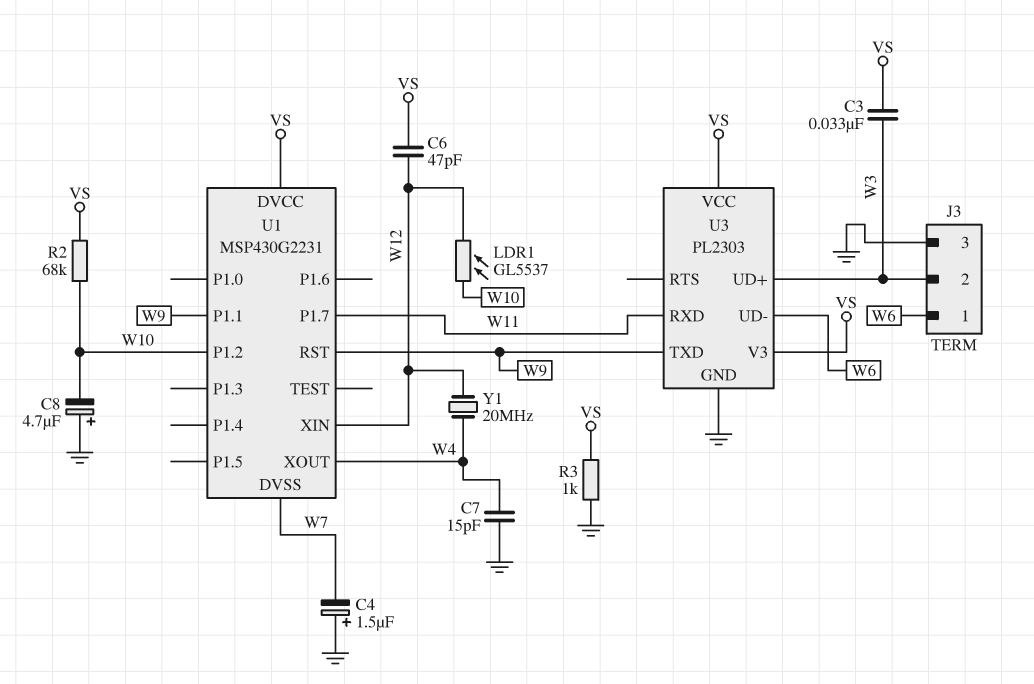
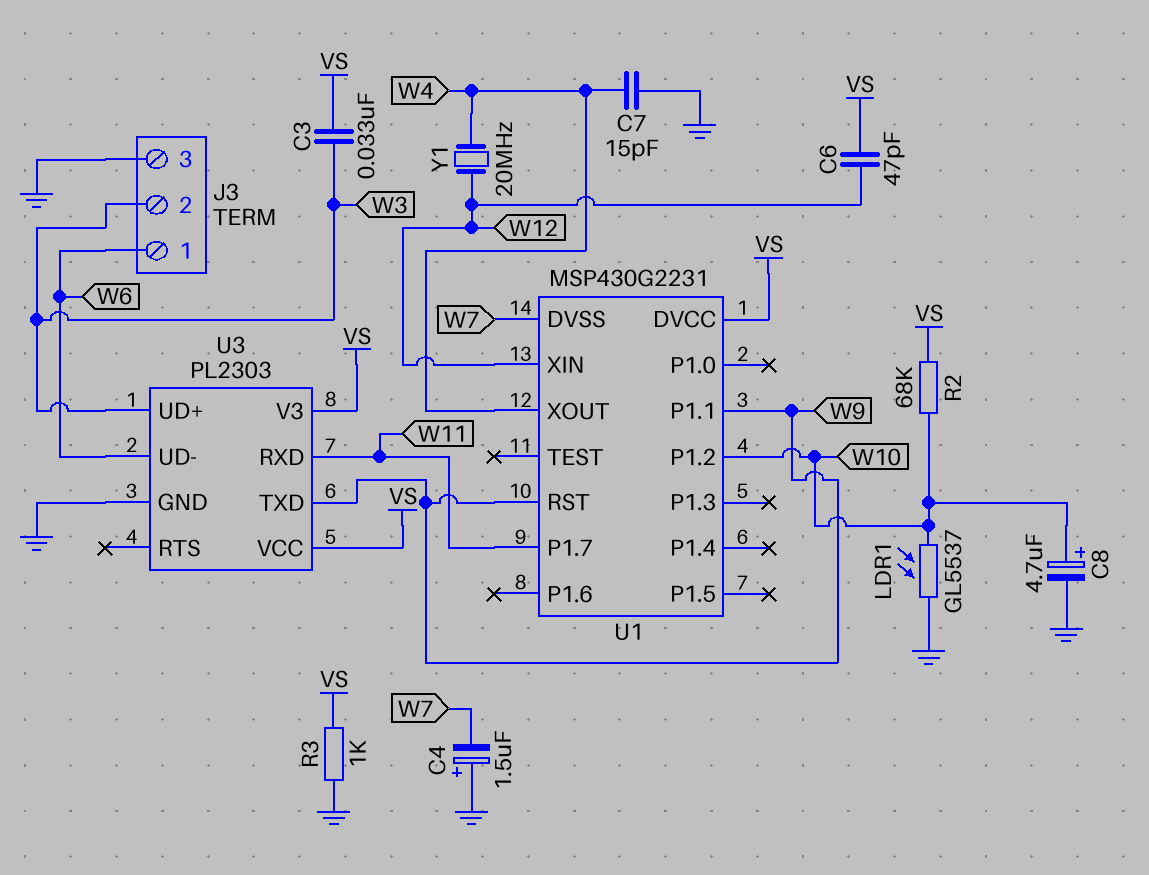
C8: 4.7uF (plus GND, minus W10) -> 4.7uF (plus W10, minus GND)
LDR1: GL5537 (W10, W12) -> GL5537 (GND, W10)

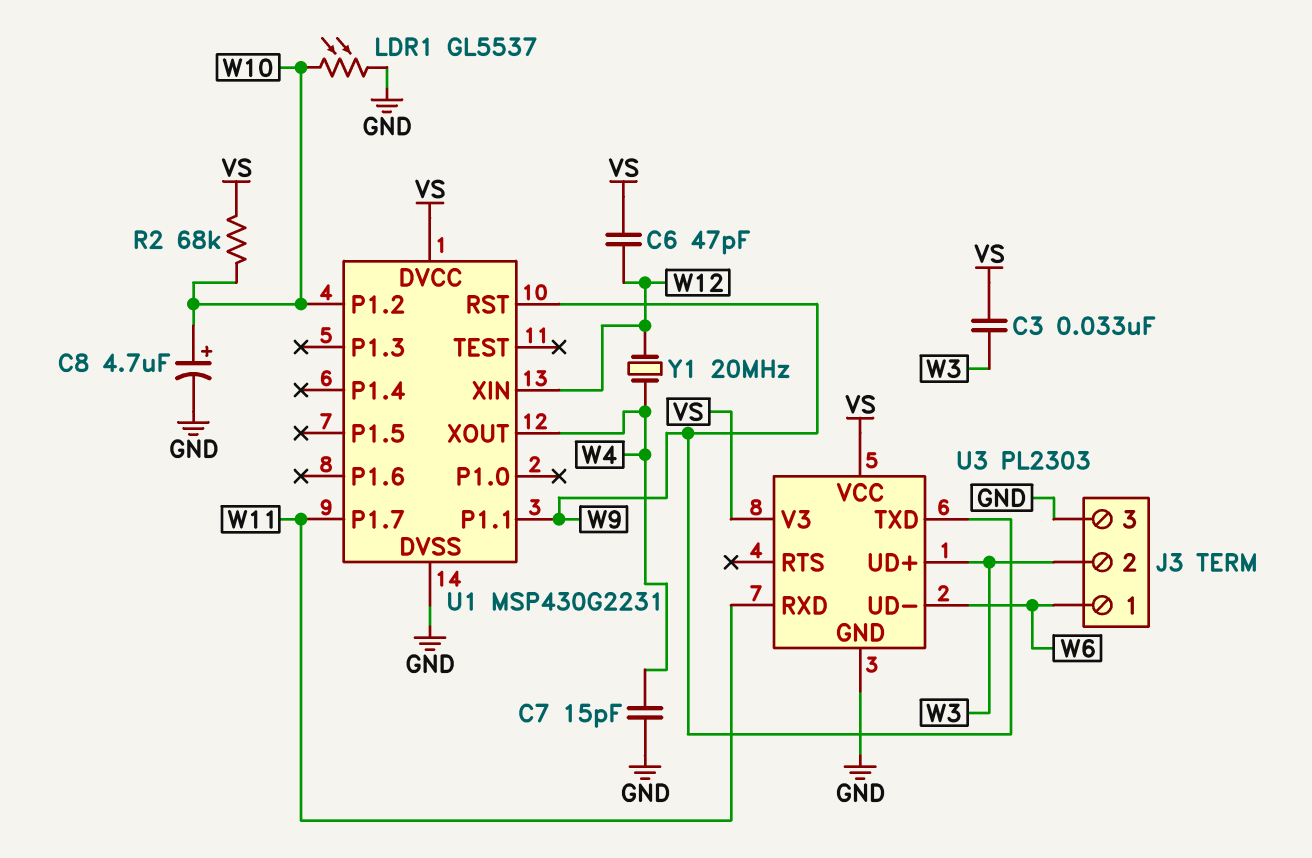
C4: 1.5uF (plus GND, minus W7) -> none
R3: 1k (GND, VS) -> none
U1 pin DVSS: W7 -> GND

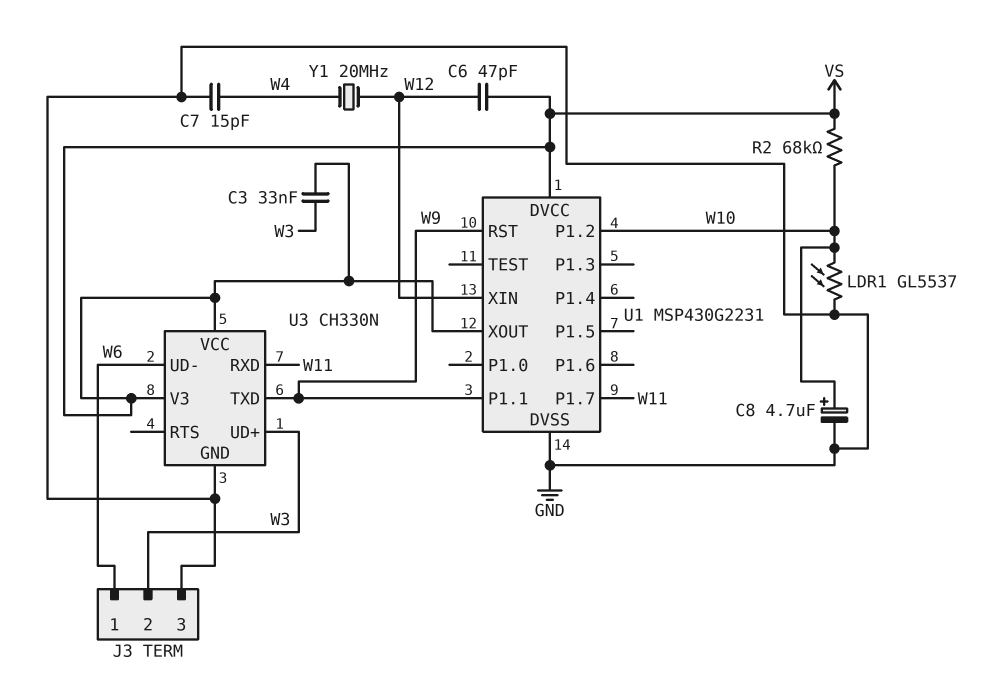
U1 pin XOUT: W4 -> VS
U3: PL2303 -> CH330N

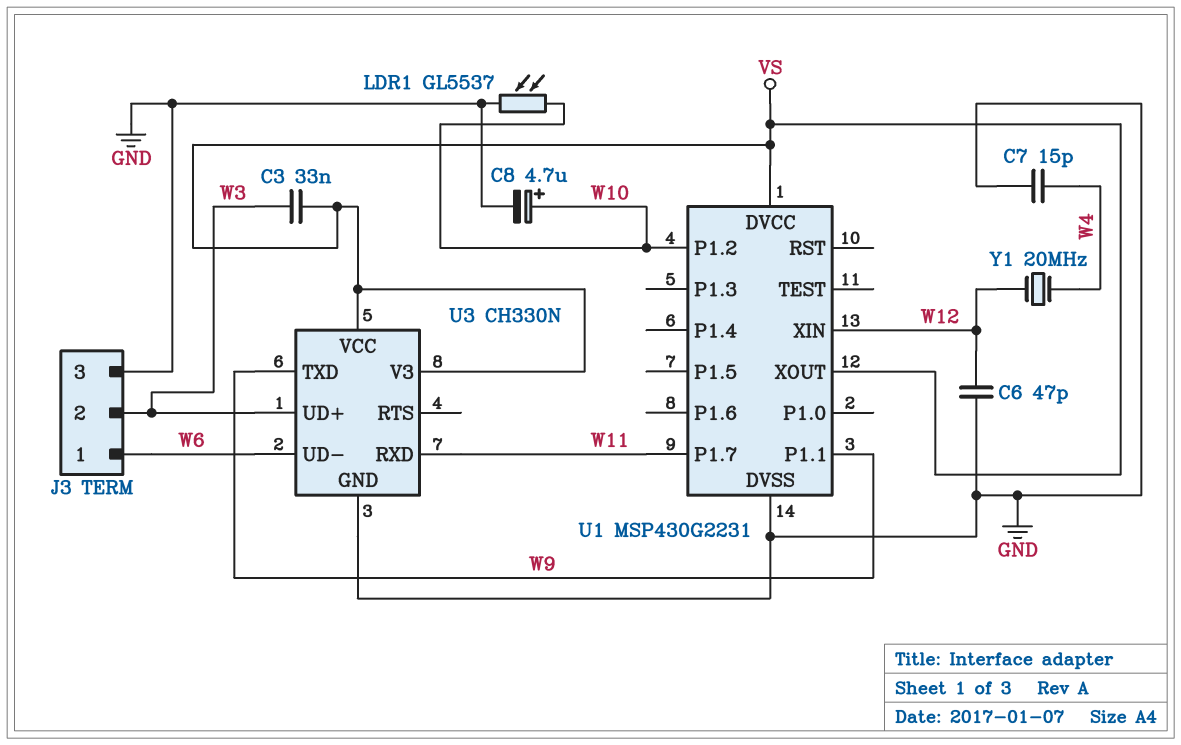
C6: 47pF (VS, W12) -> 47pF (GND, W12)
R2: 68k (VS, W10) -> none
U1 pin RST: W9 -> none

